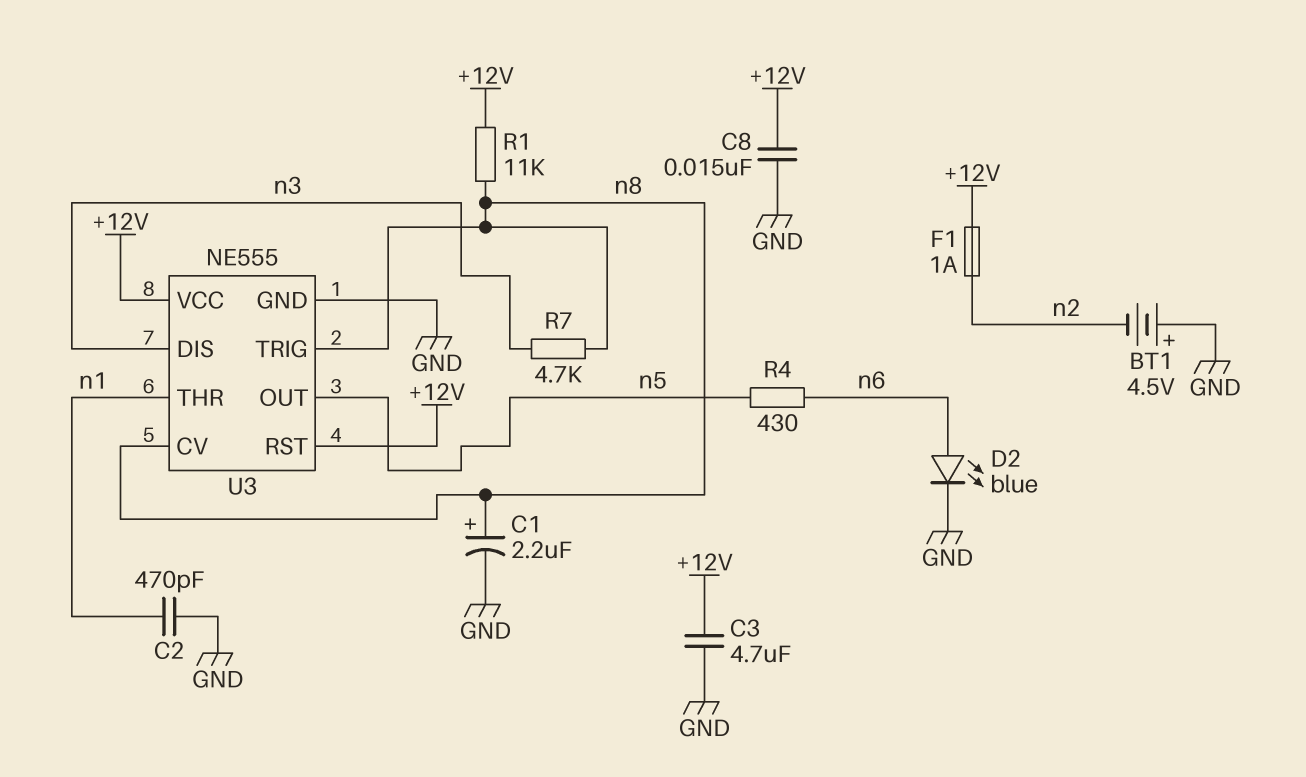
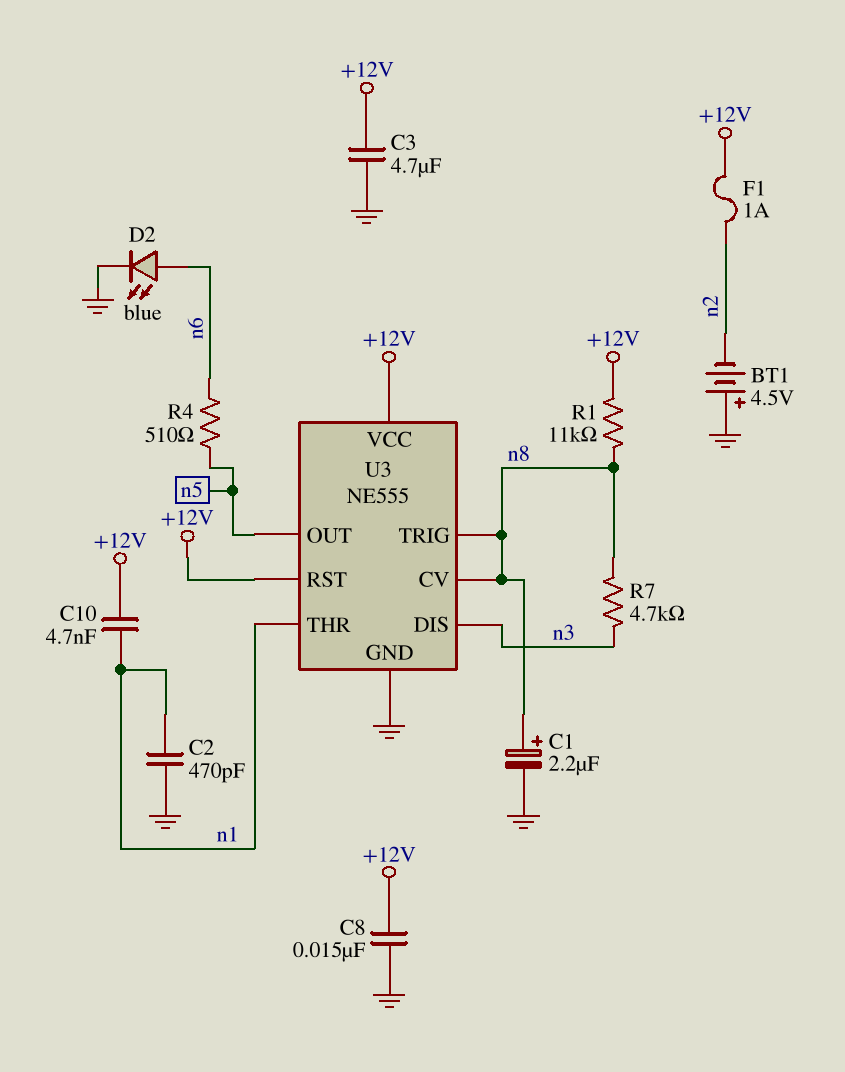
C10: none -> 4.7nF (+12V, n1)
R4: 430 (n5, n6) -> 510 (n5, n6)

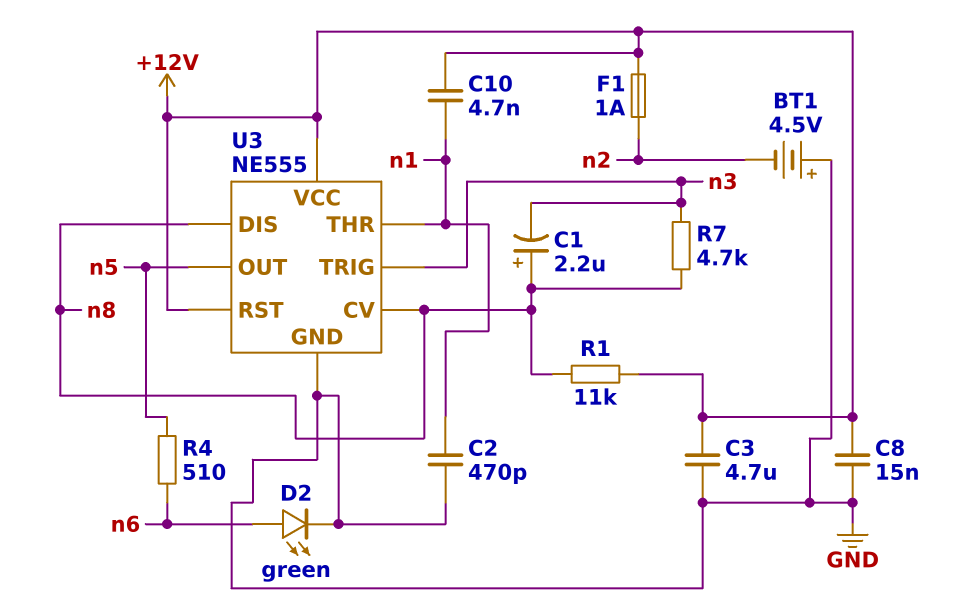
C1: 2.2uF (plus n8, minus GND) -> 2.2uF (plus n8, minus n3)
D2: LED blue (A n6, K GND) -> LED green (A n6, K GND)
U3 pin DIS: n3 -> n8
U3 pin TRIG: n8 -> n3

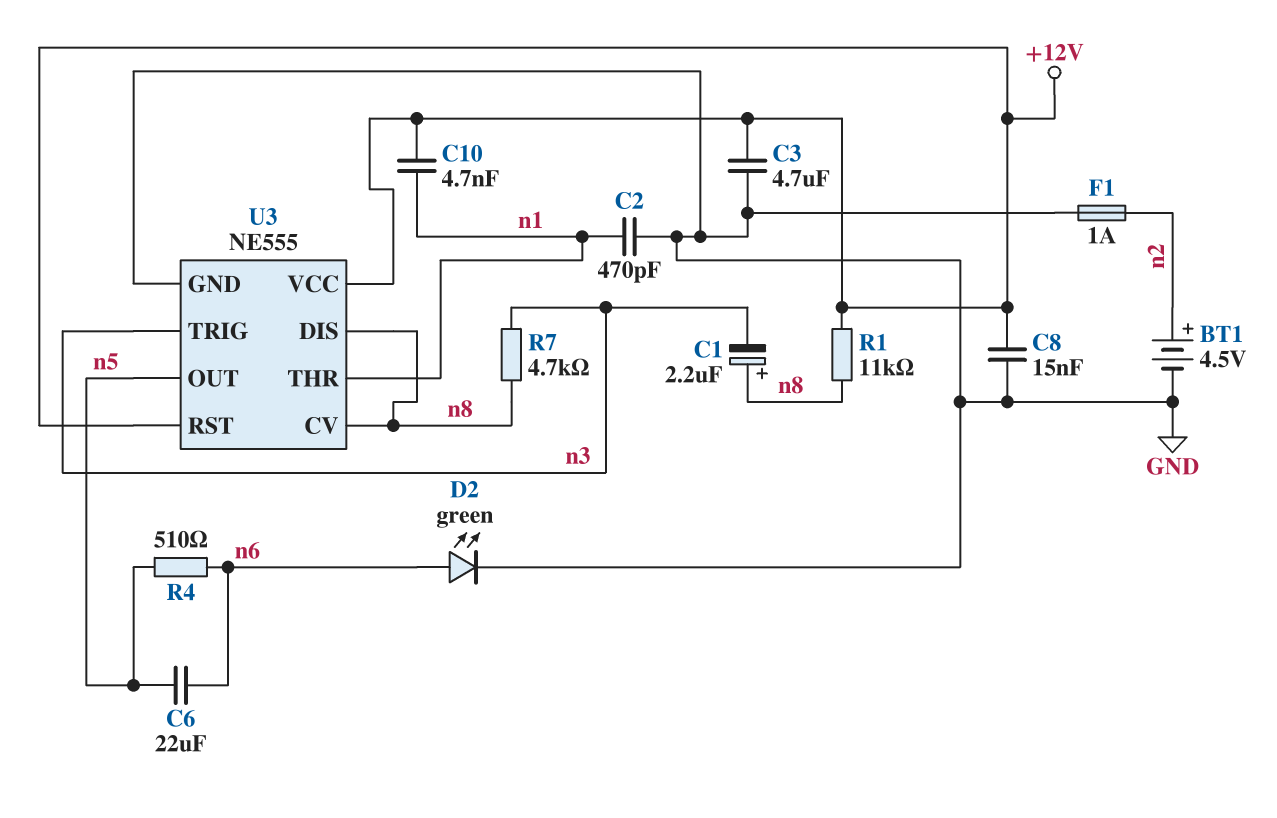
BT1: 4.5V (plus GND, minus n2) -> 4.5V (plus n2, minus GND)
C6: none -> 22uF (n5, n6)
F1: 1A (+12V, n2) -> 1A (GND, n2)

